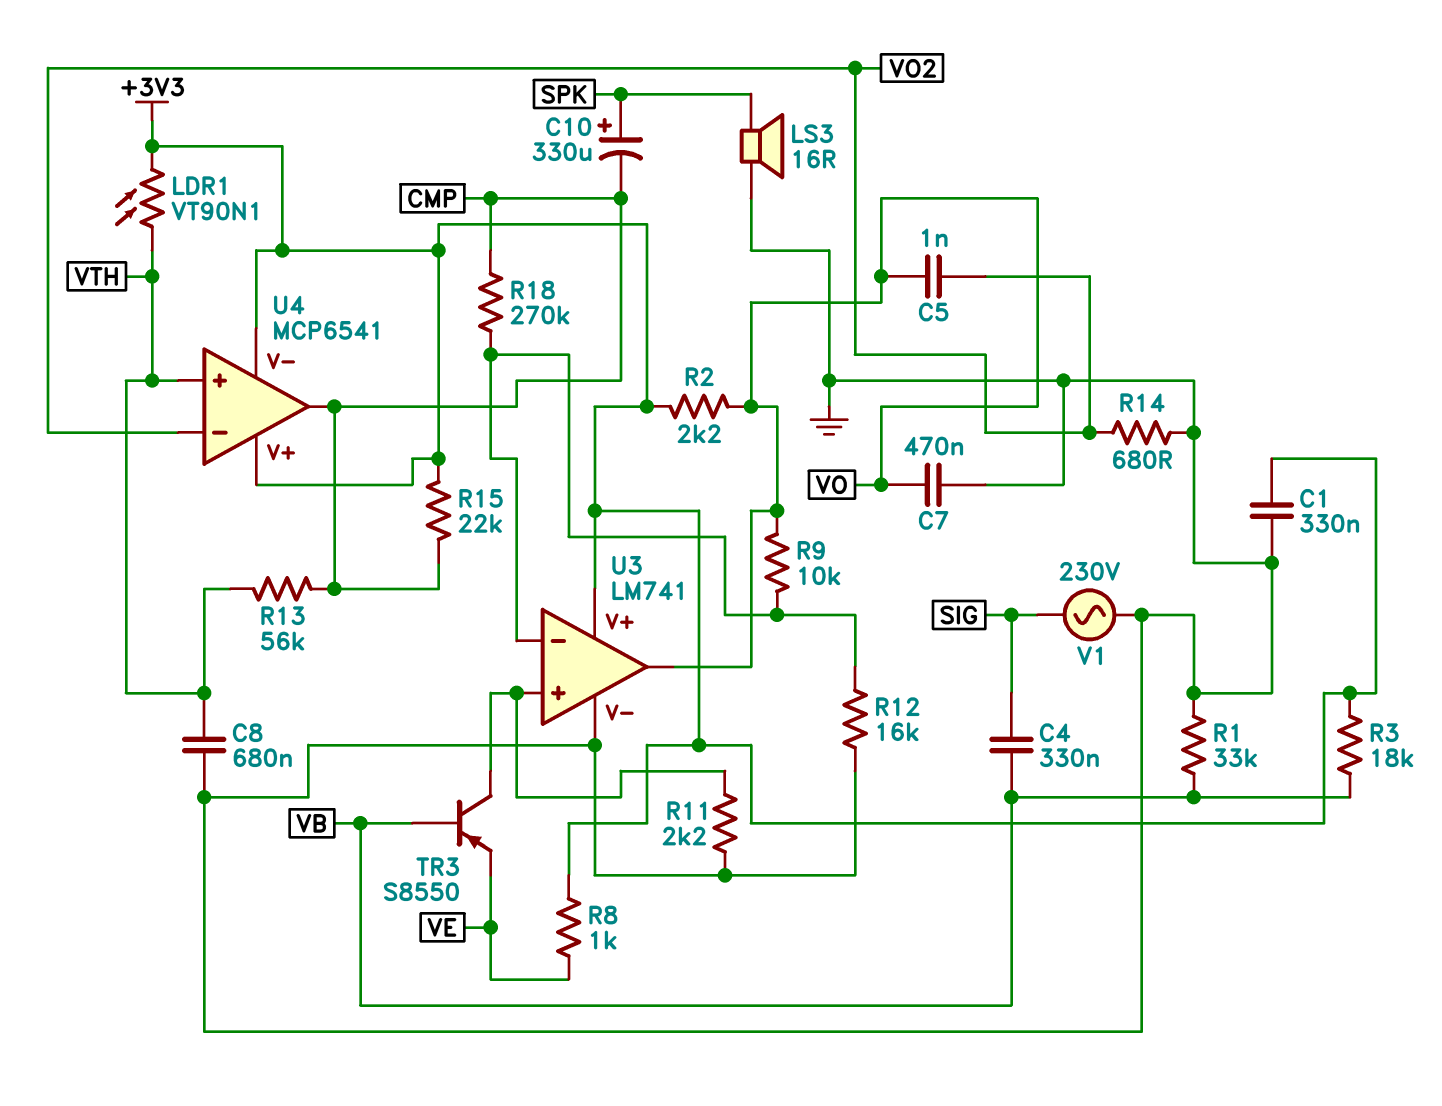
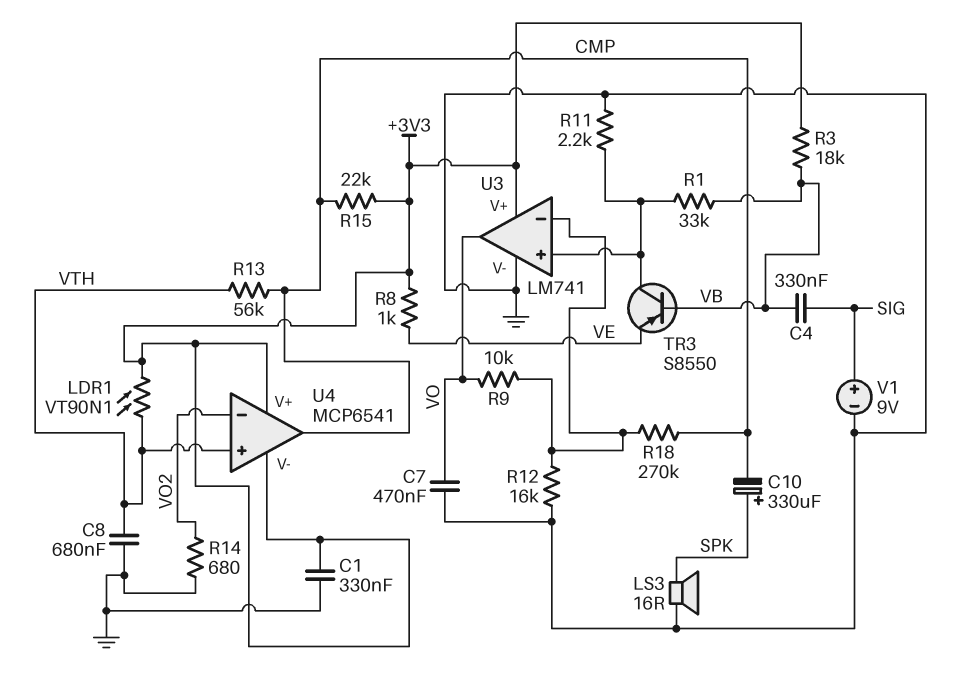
C5: 1nF (VO, VO2) -> none
R1: 33k (GND, VB) -> 33k (U3/in+, VB)
R2: 2.2k (+3V3, VO) -> none
V1: AC 230V (GND, SIG) -> 9V (plus SIG, minus GND)

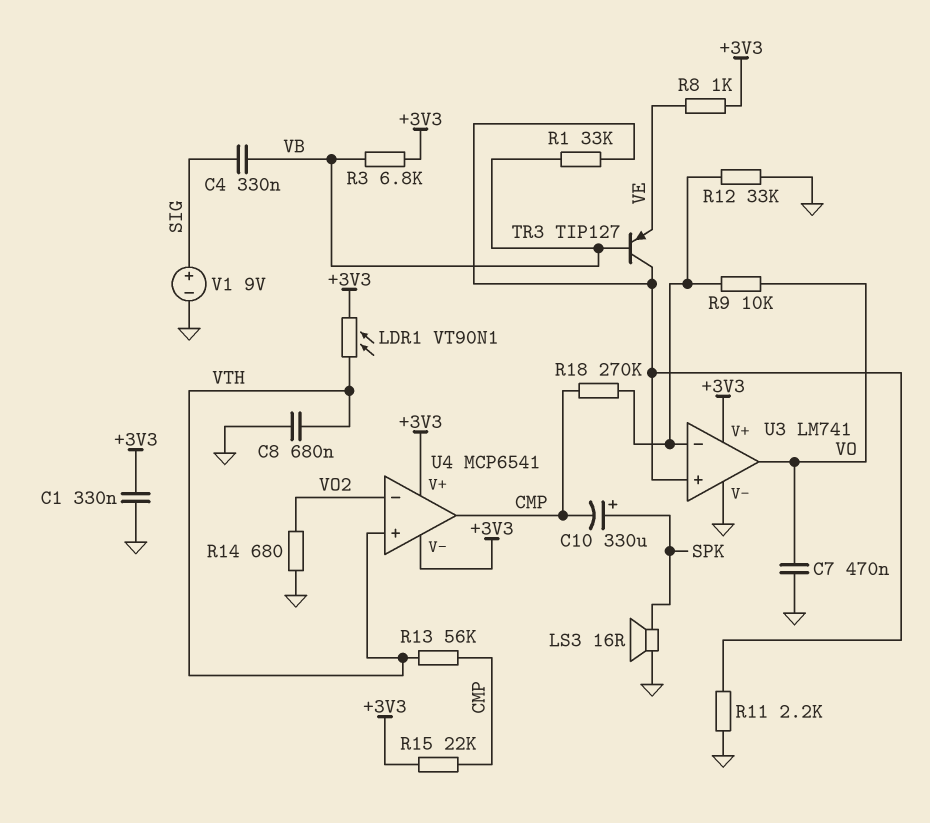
R3: 18k (+3V3, VB) -> 6.8k (+3V3, VB)
R12: 16k (GND, U3/in-) -> 33k (GND, U3/in-)
TR3: PNP S8550 (B VB, C U3/in+, E VE) -> PNP TIP127 (B VB, C U3/in+, E VE)

